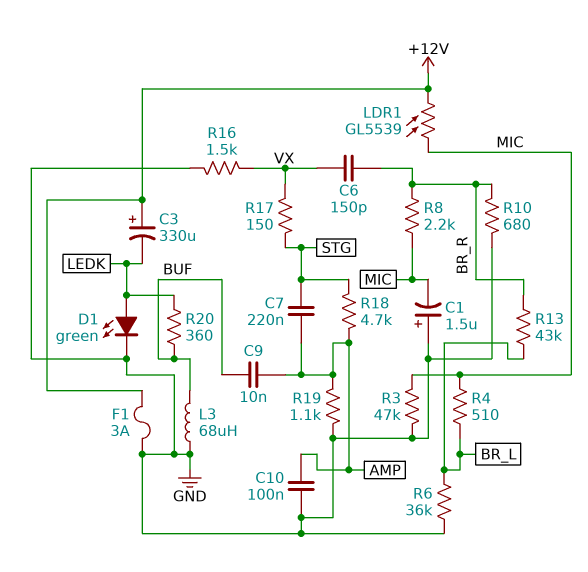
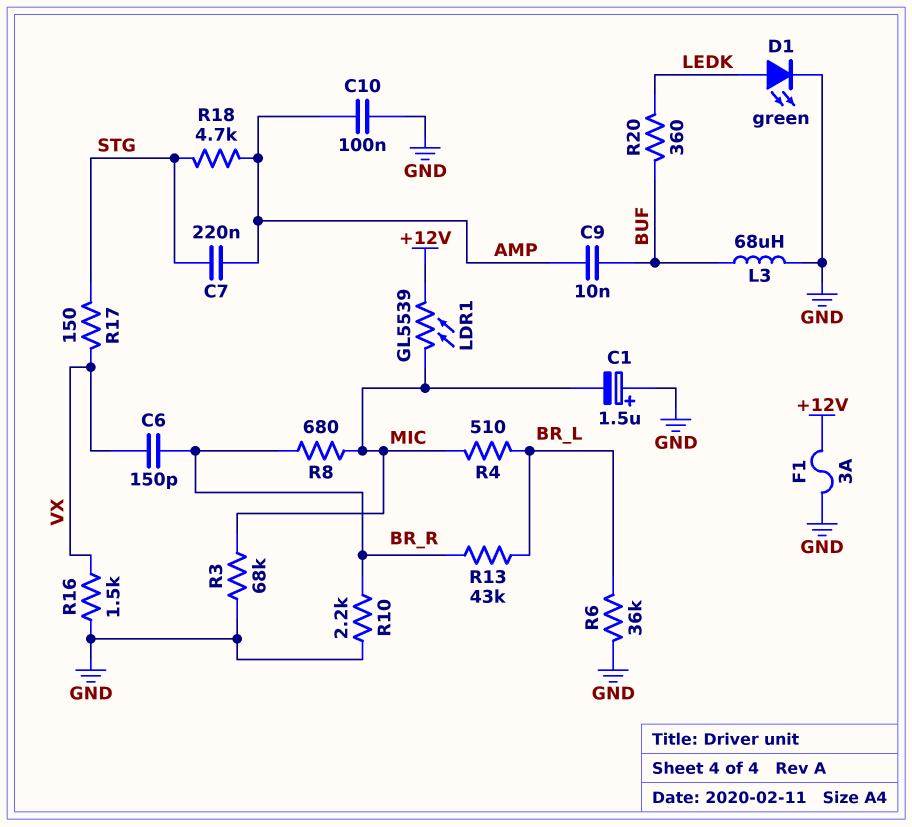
C3: 330uF (plus +12V, minus LEDK) -> none
R3: 47k (GND, MIC) -> 68k (GND, MIC)
R8: 2.2k (BR_R, MIC) -> 680 (BR_R, MIC)
R10: 680 (BR_R, GND) -> 2.2k (BR_R, GND)
R19: 1.1k (AMP, GND) -> none

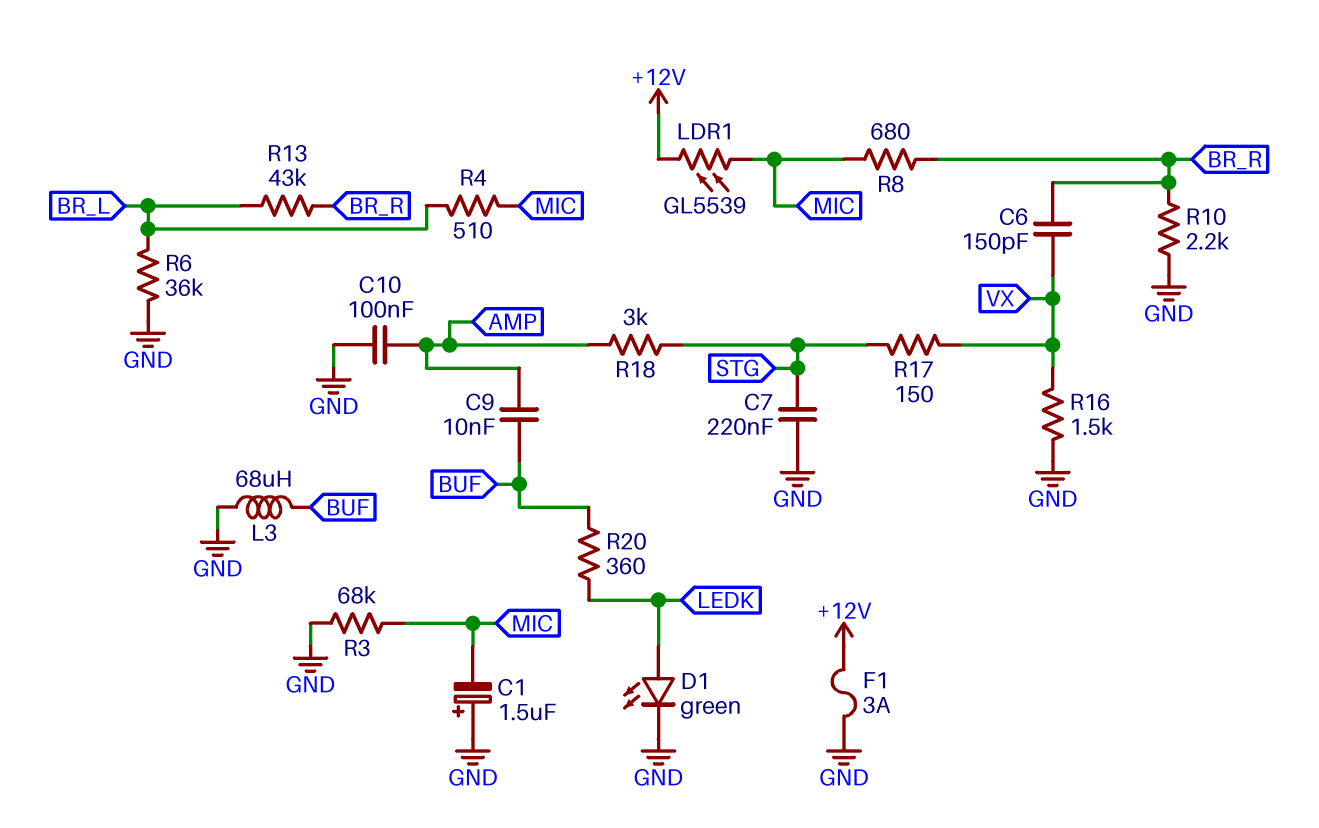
C7: 220nF (AMP, STG) -> 220nF (GND, STG)
R18: 4.7k (AMP, STG) -> 3k (AMP, STG)

